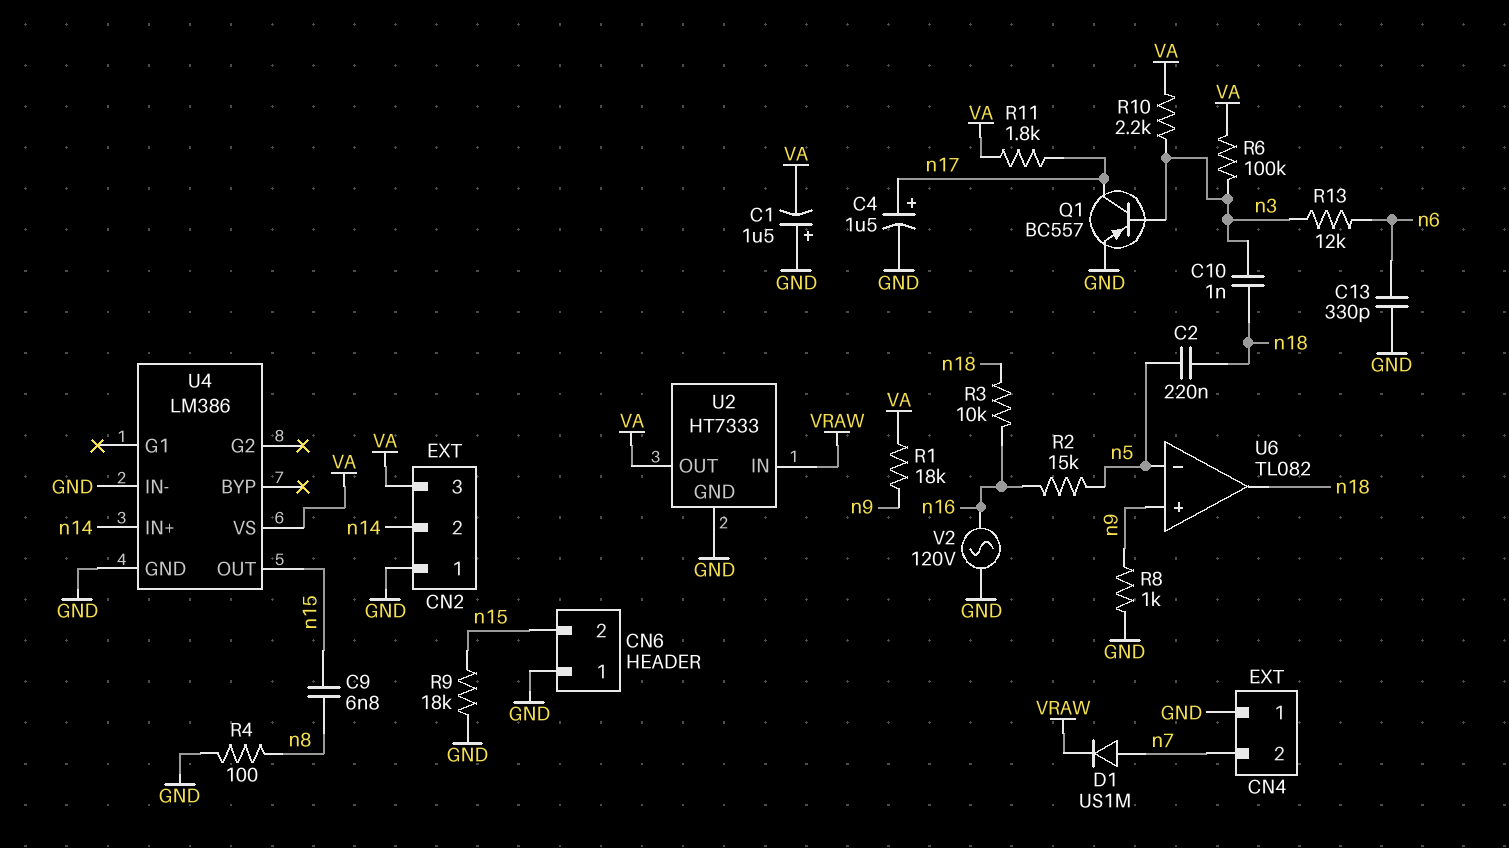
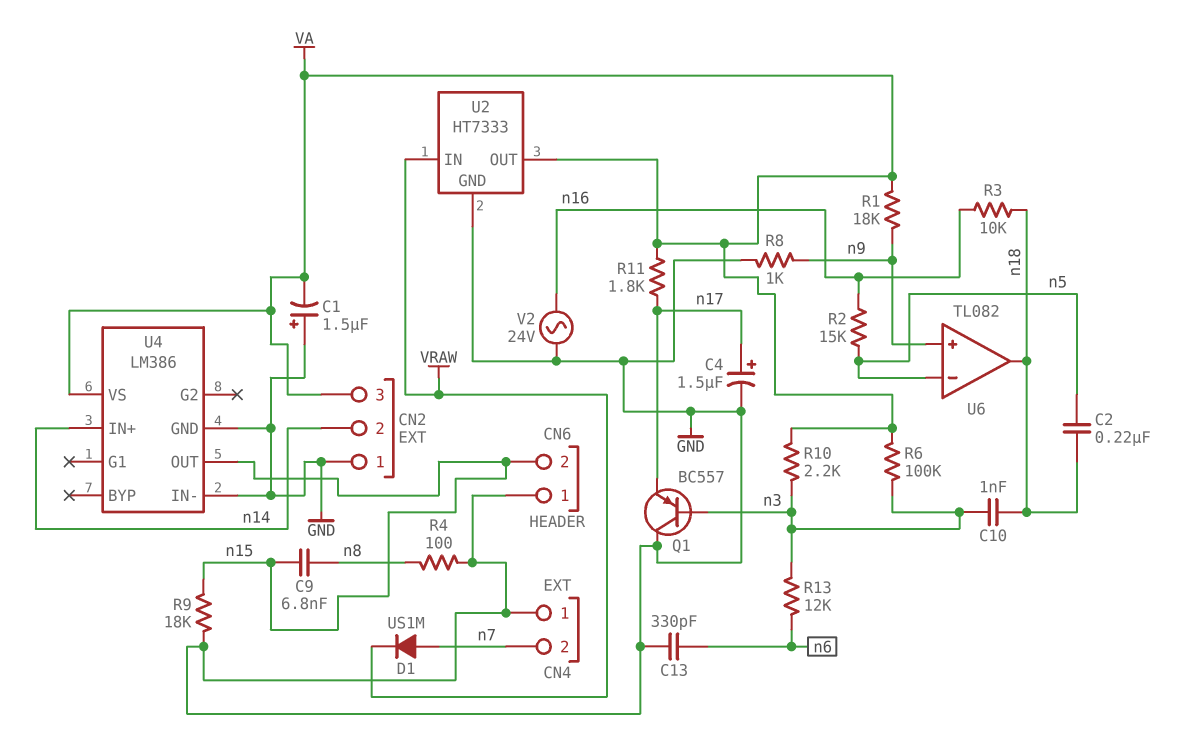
Q1: PNP BC557 (B n3, C n17, E GND) -> PNP BC557 (B n3, C GND, E n17)
V2: AC 120V (GND, n16) -> AC 24V (GND, n16)

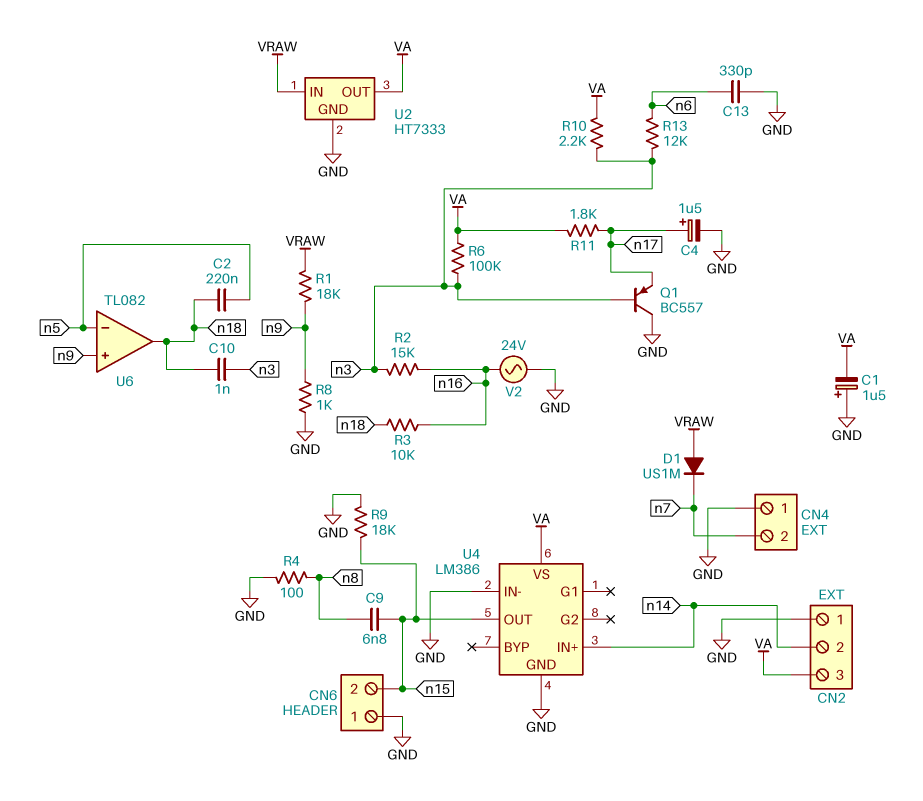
D1: diode US1M (A n7, K VRAW) -> diode US1M (A VRAW, K n7)
R1: 18k (VA, n9) -> 18k (VRAW, n9)
R2: 15k (n5, n16) -> 15k (n3, n16)

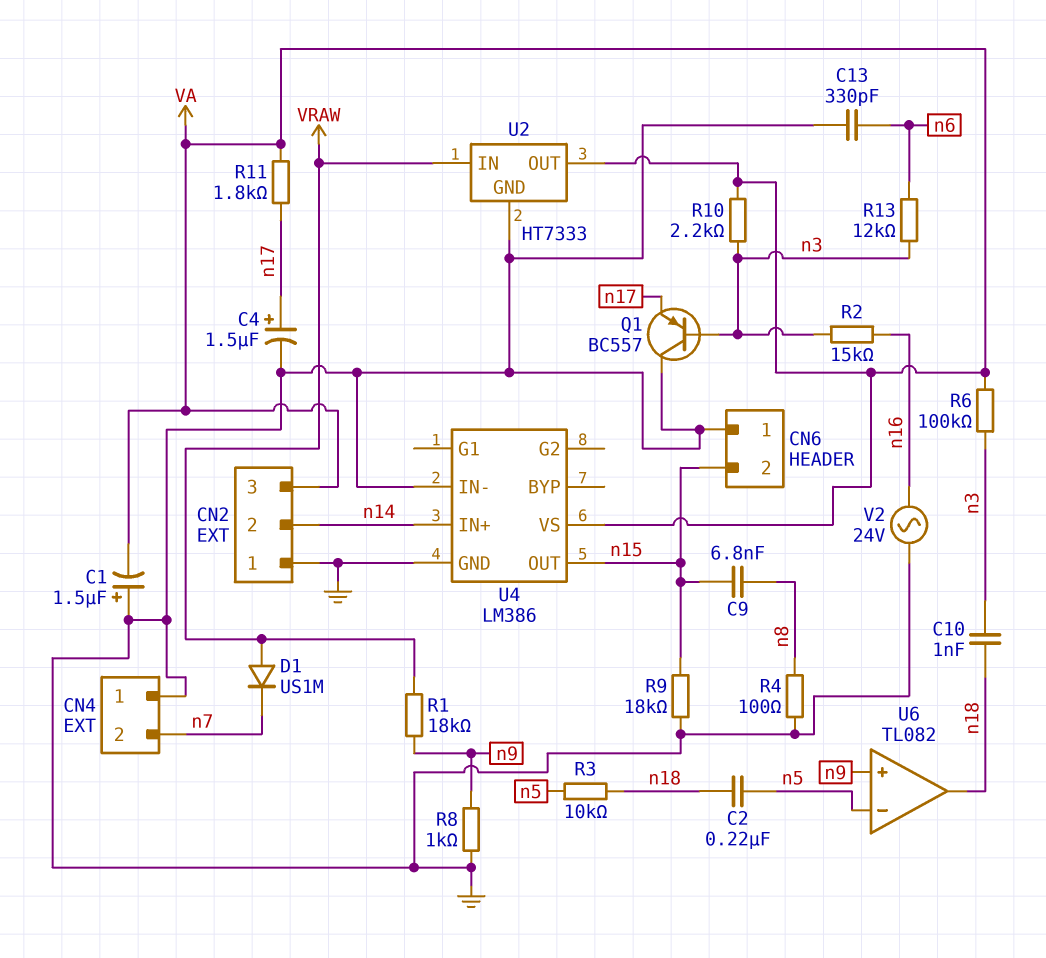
R3: 10k (n16, n18) -> 10k (n5, n18)

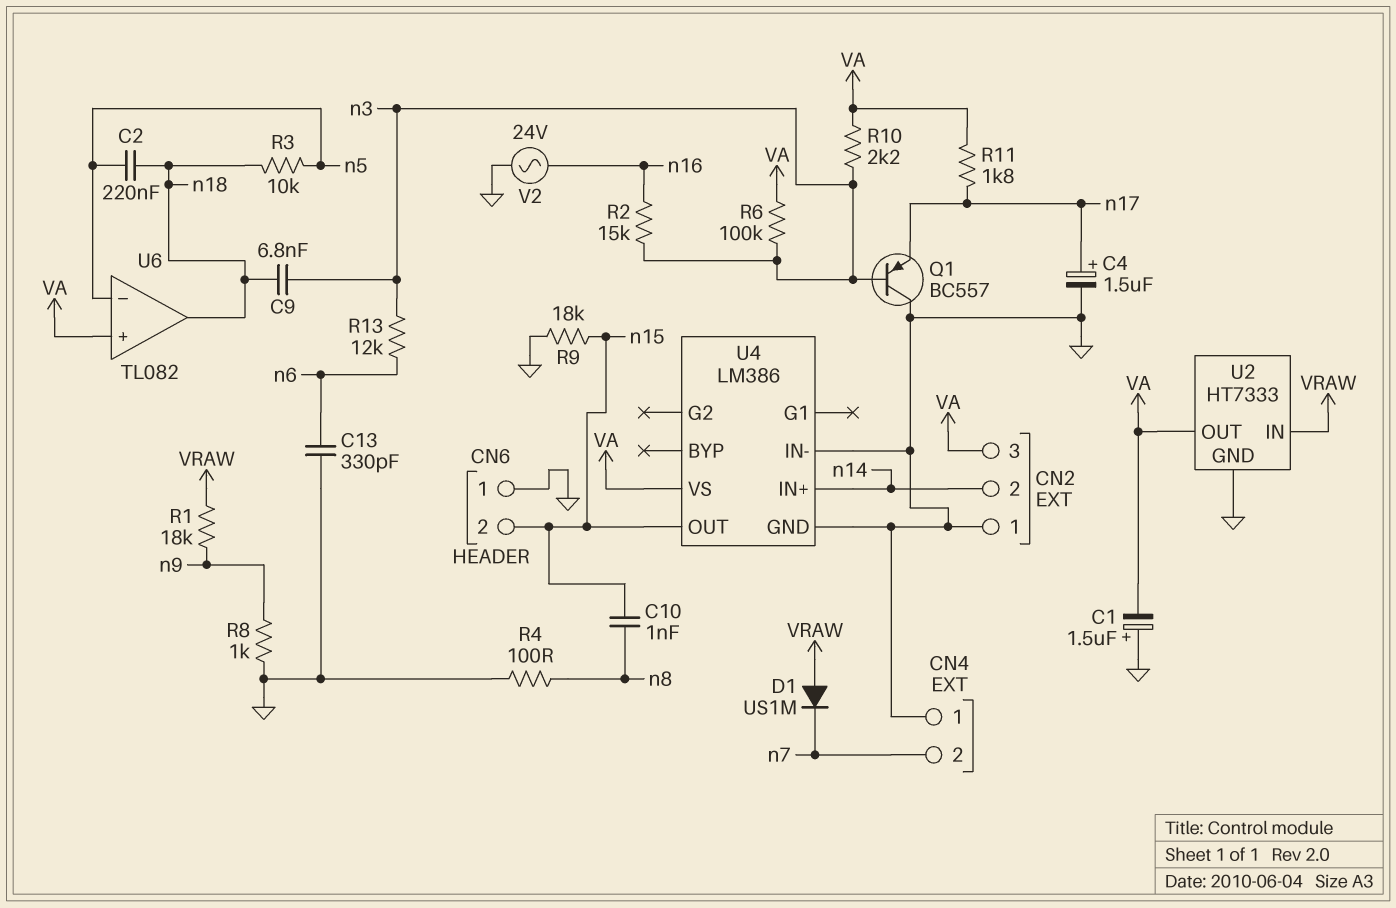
C9: 6.8nF (n8, n15) -> 6.8nF (n3, n18)
C10: 1nF (n3, n18) -> 1nF (n8, n15)
U6 pin in+: n9 -> VA

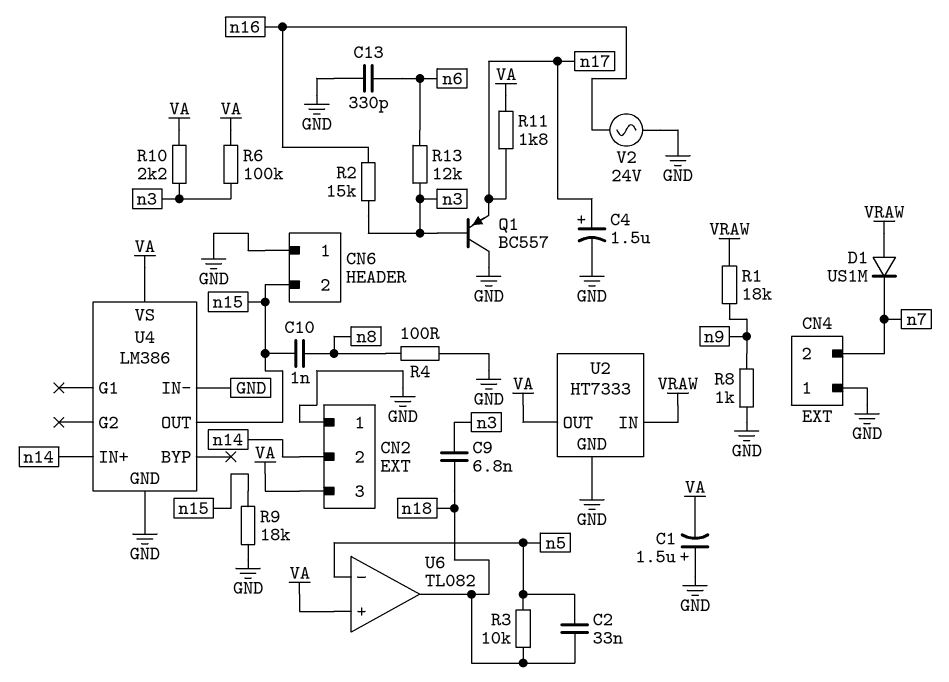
C2: 220nF (n5, n18) -> 33nF (n5, n18)

